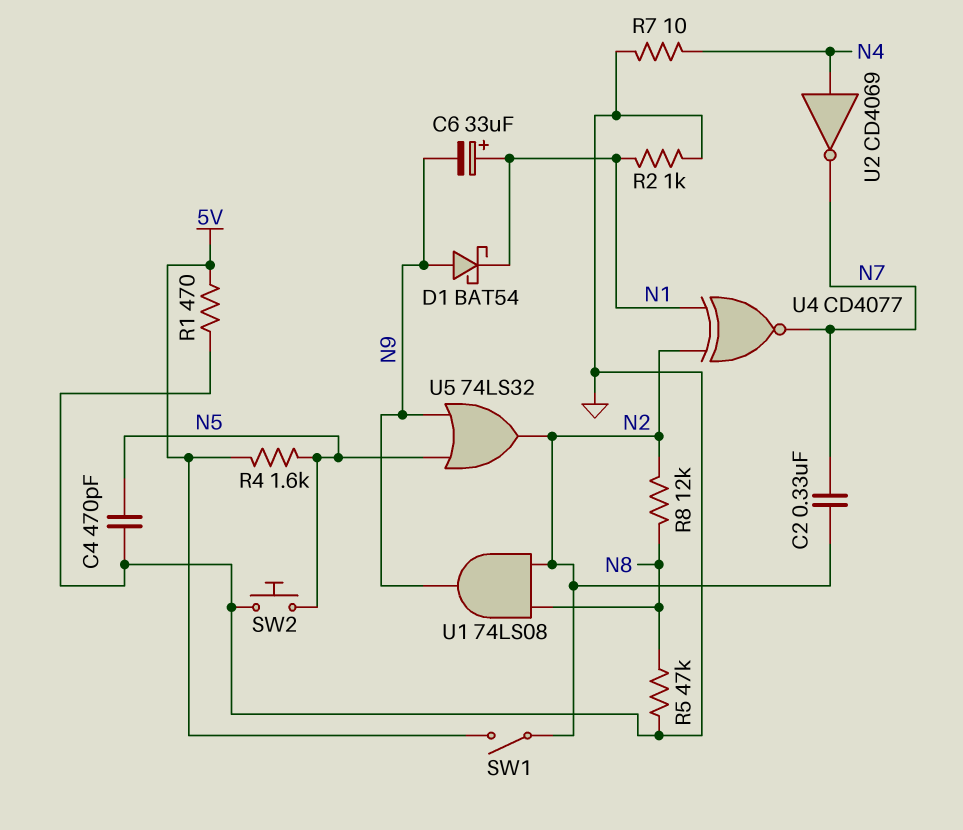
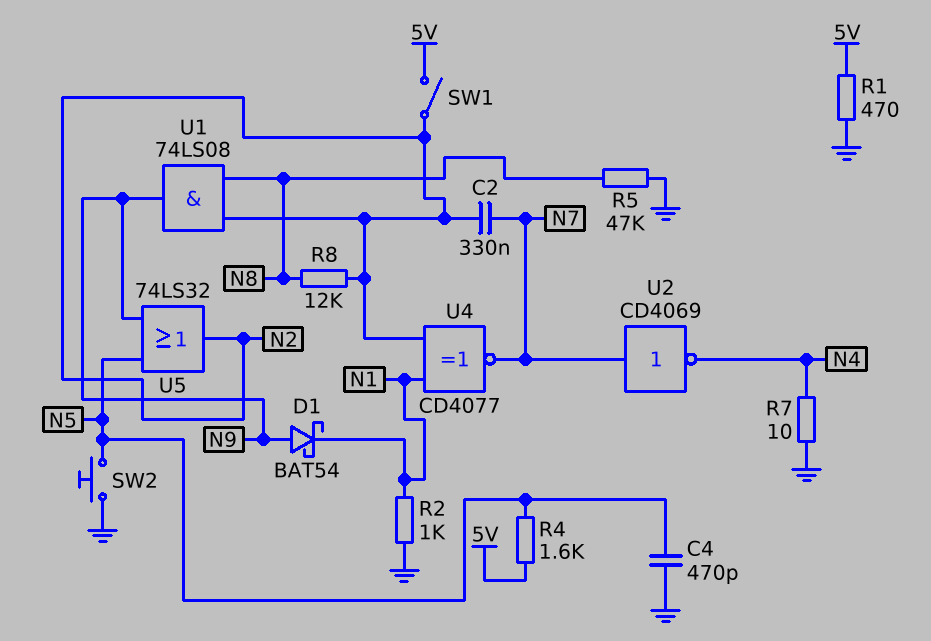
C6: 33uF (plus N1, minus N9) -> none
U2: NOT CD4069 (in N4, out N7) -> NOT CD4069 (in N7, out N4)

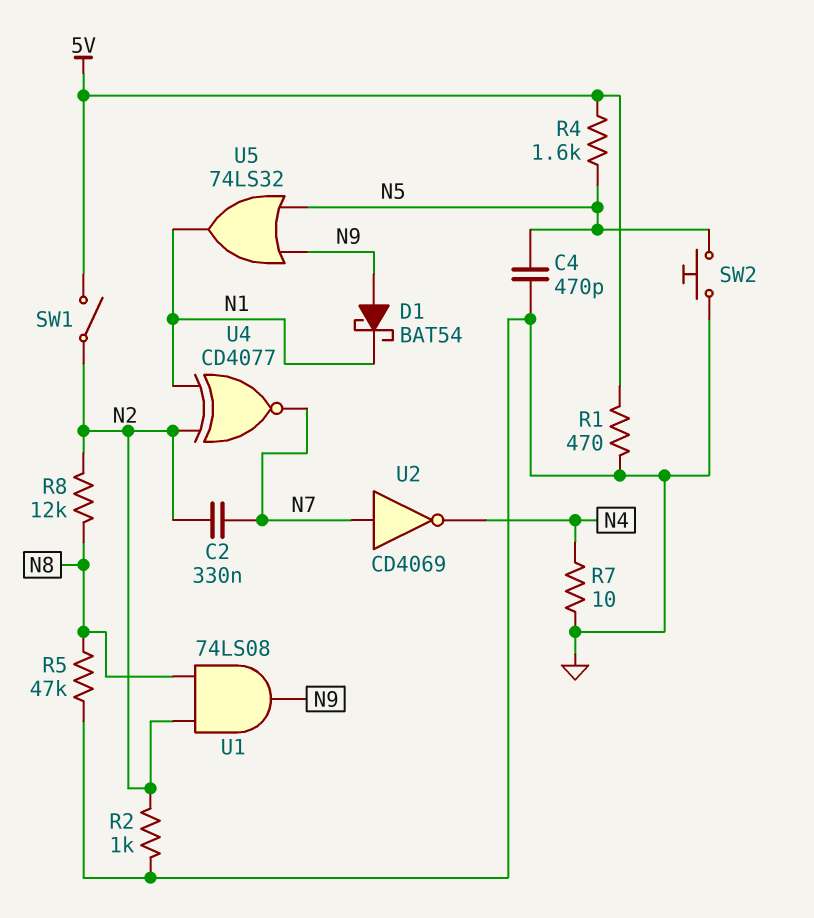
R2: 1k (GND, N1) -> 1k (GND, N2)
U5: OR 74LS32 (in N5, in N9, out N2) -> OR 74LS32 (in N5, in N9, out N1)

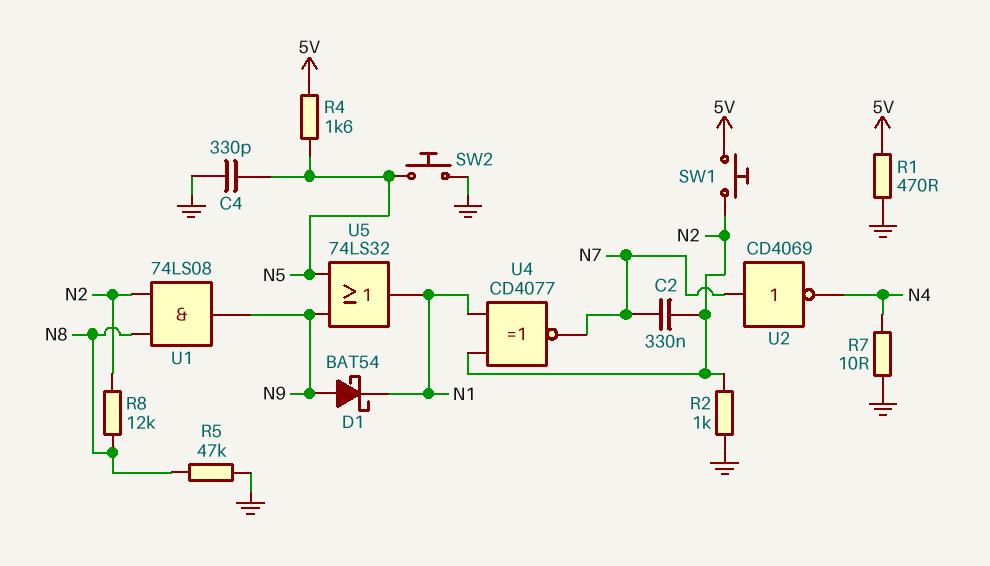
C4: 470pF (GND, N5) -> 330pF (GND, N5)
SW1: switch (5V, N2) -> button (5V, N2)

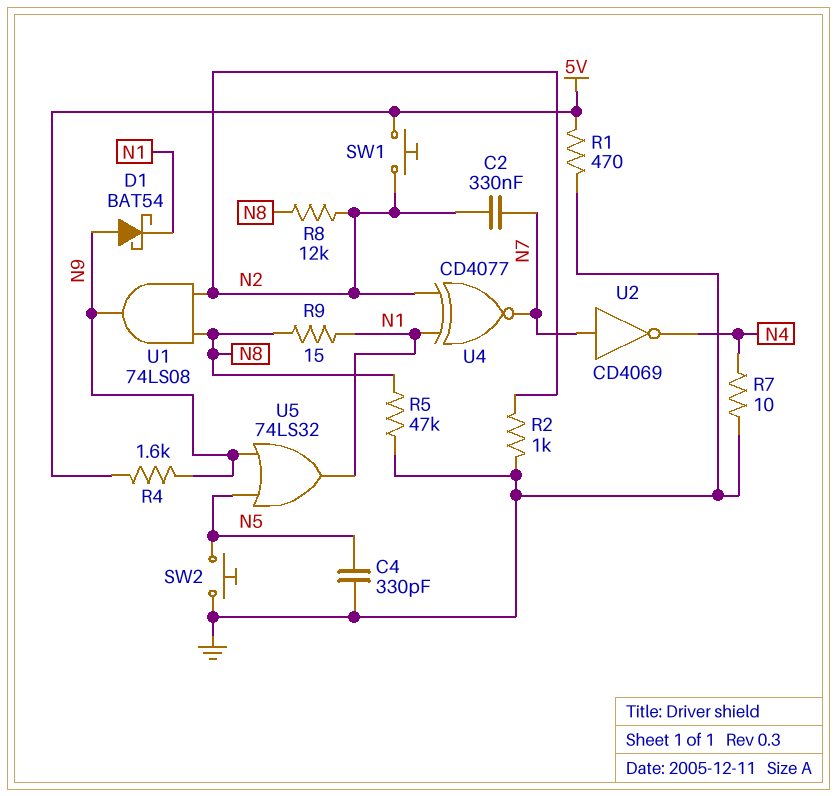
R4: 1.6k (5V, N5) -> 1.6k (5V, N9)
R9: none -> 15 (N1, N8)

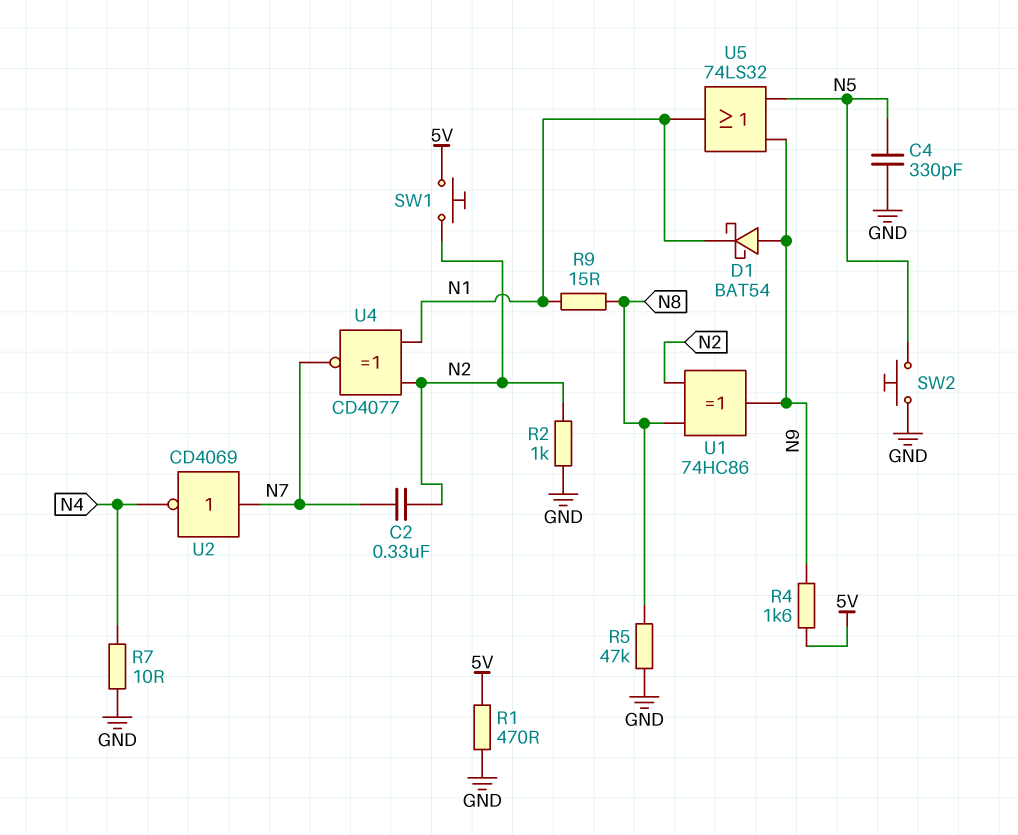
R8: 12k (N2, N8) -> none
U1: AND 74LS08 (in N2, in N8, out N9) -> XOR 74HC86 (in N2, in N8, out N9)

